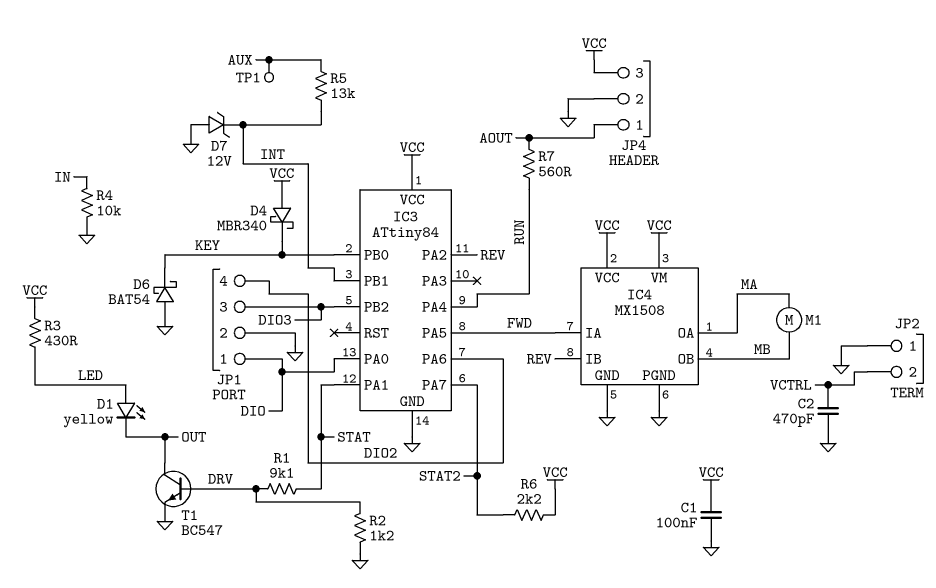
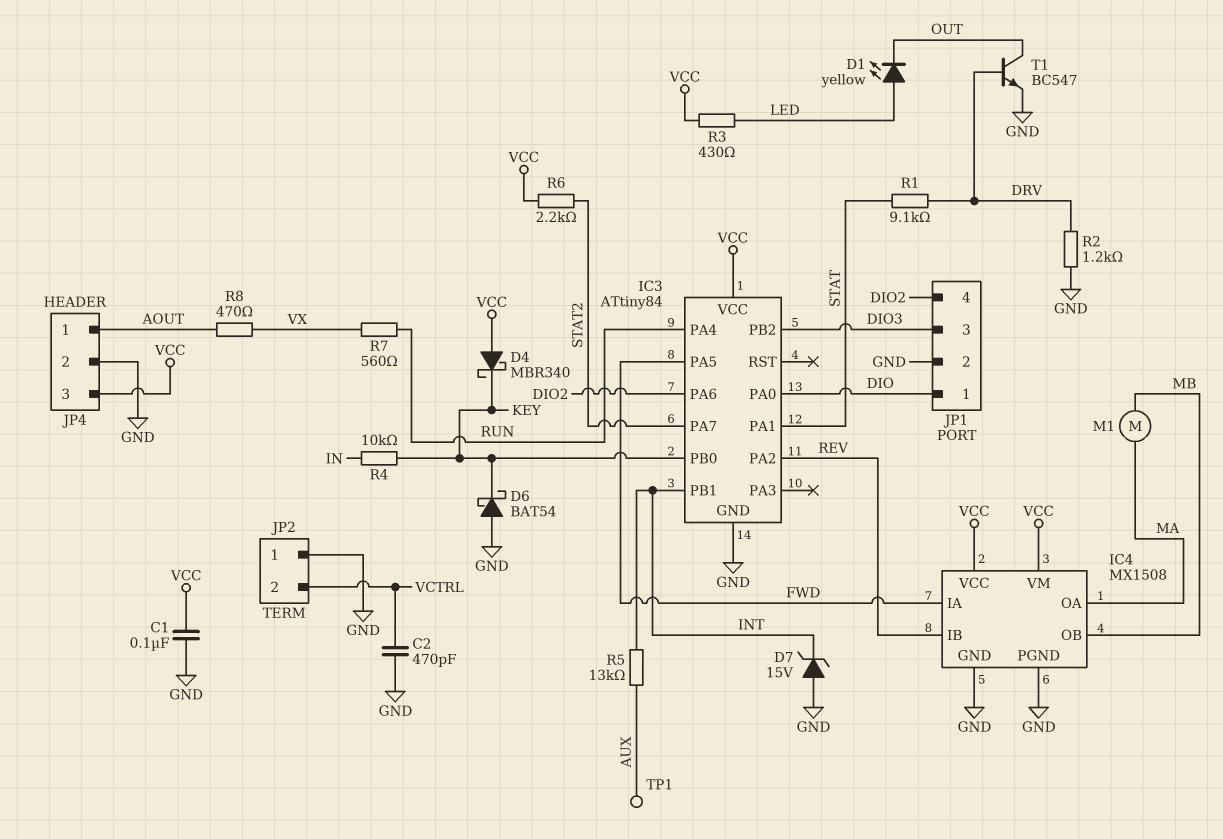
D7: zener 12V (A GND, K INT) -> zener 15V (A GND, K INT)
R4: 10k (GND, IN) -> 10k (IN, KEY)
R7: 560 (AOUT, RUN) -> 560 (RUN, VX)
R8: none -> 470 (AOUT, VX)

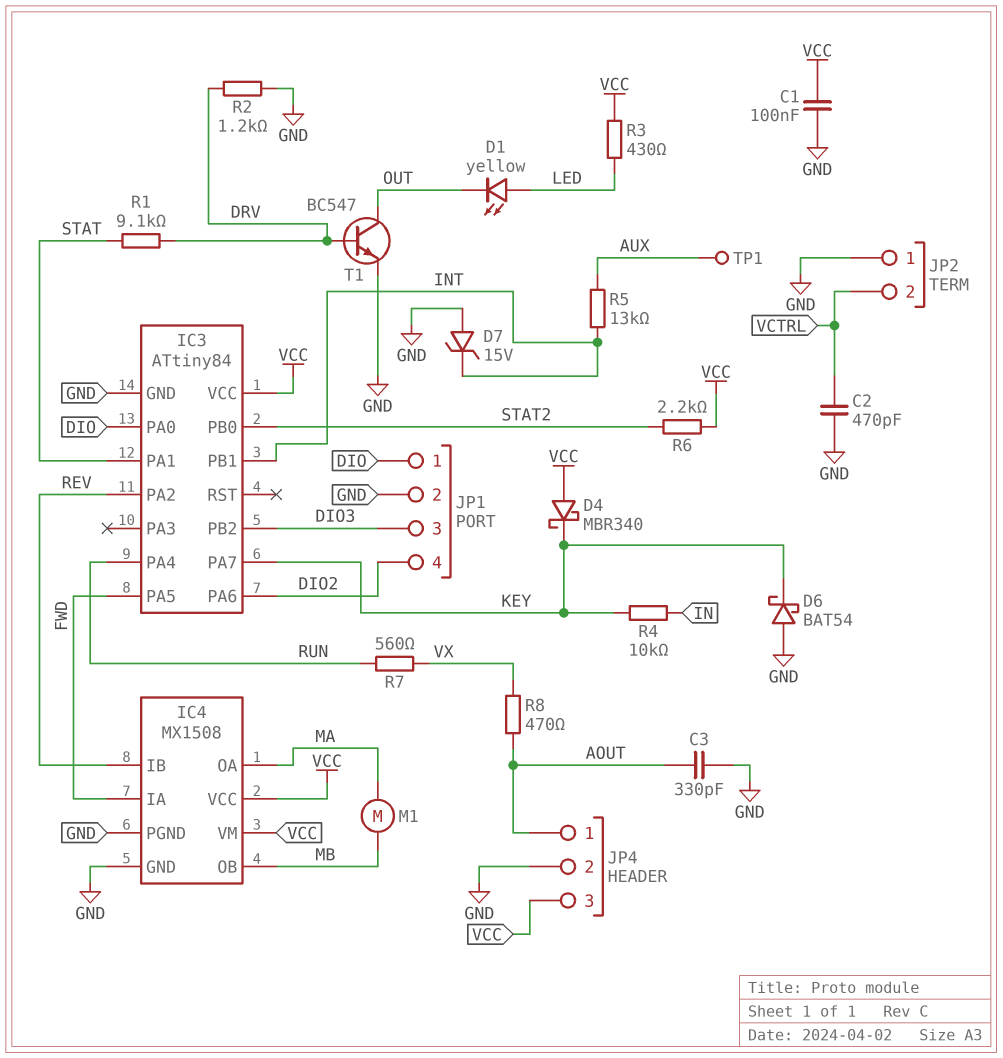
C3: none -> 330pF (AOUT, GND)
IC3 pin PA7: STAT2 -> KEY
IC3 pin PB0: KEY -> STAT2

